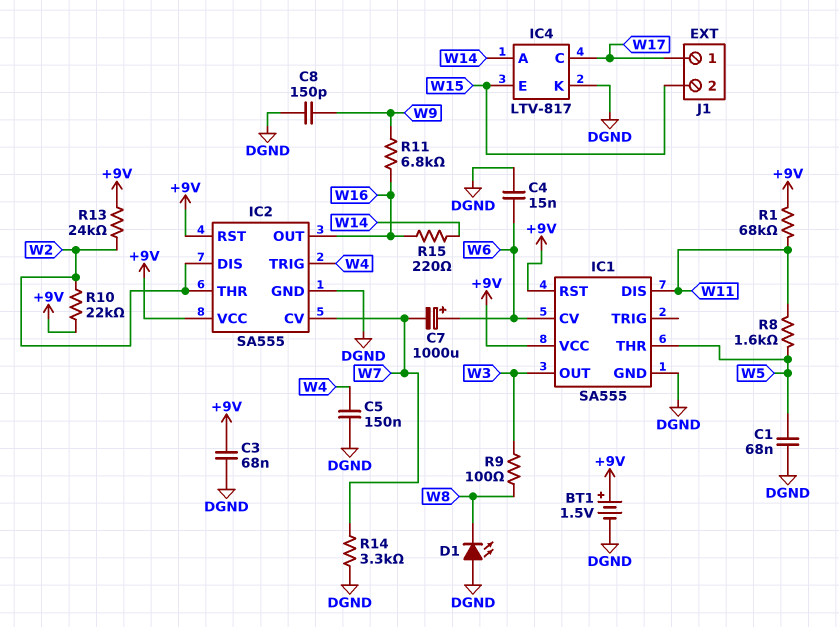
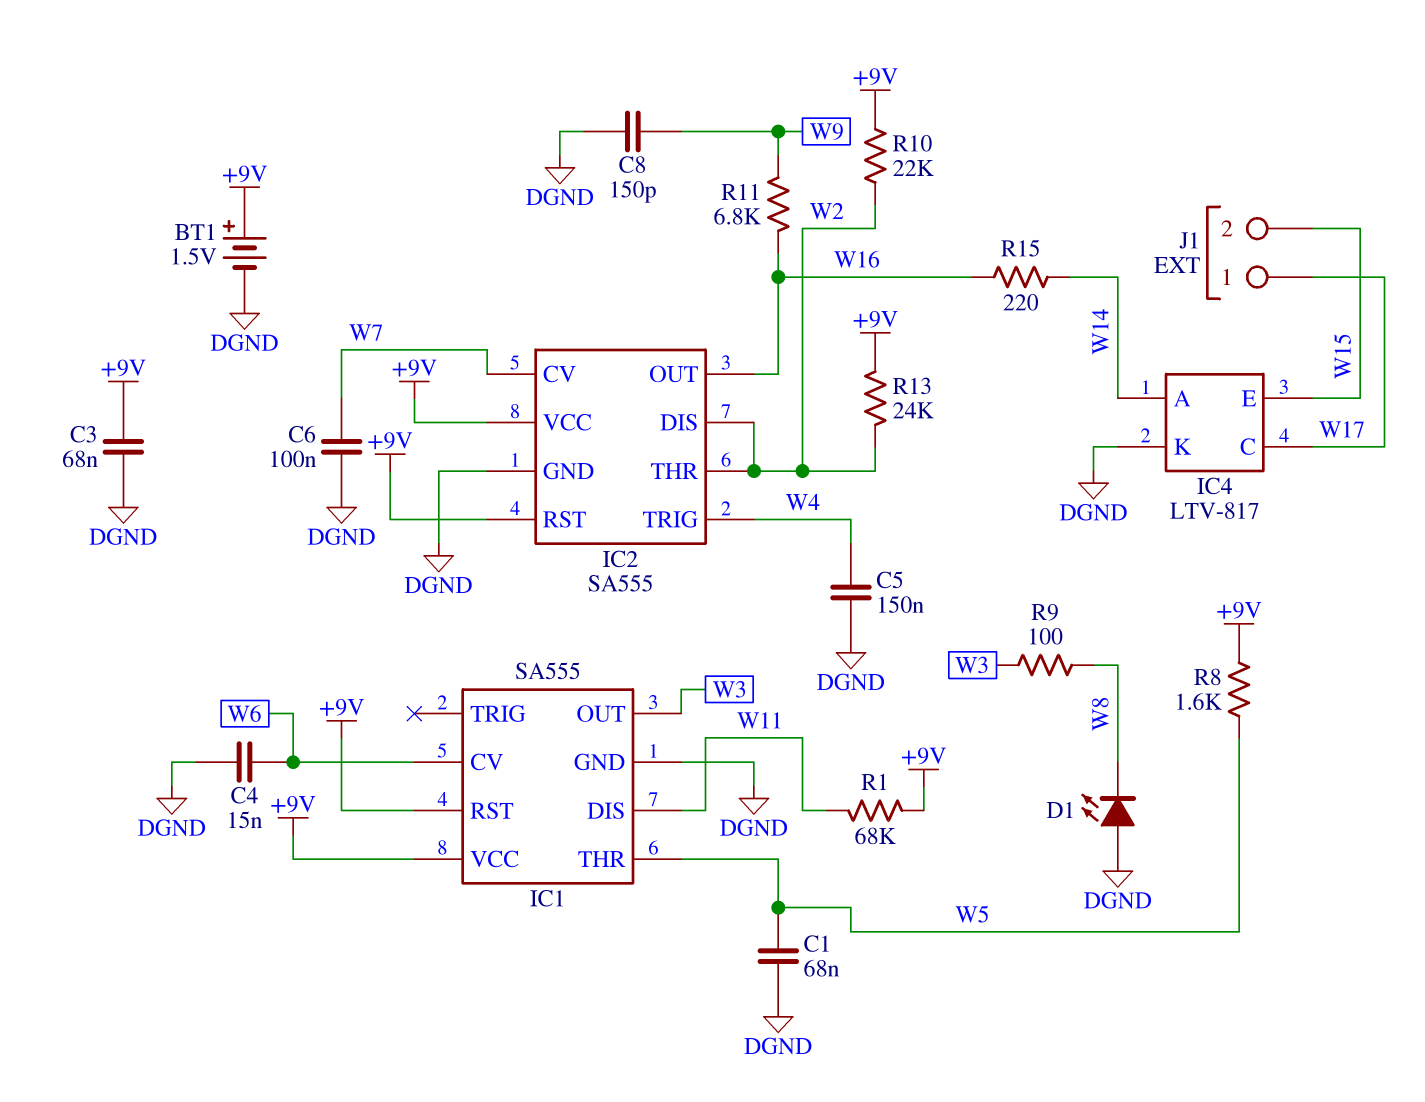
C6: none -> 100nF (DGND, W7)
C7: 1000uF (plus W6, minus W7) -> none
R8: 1.6k (W5, W11) -> 1.6k (+9V, W5)
R14: 3.3k (DGND, W7) -> none

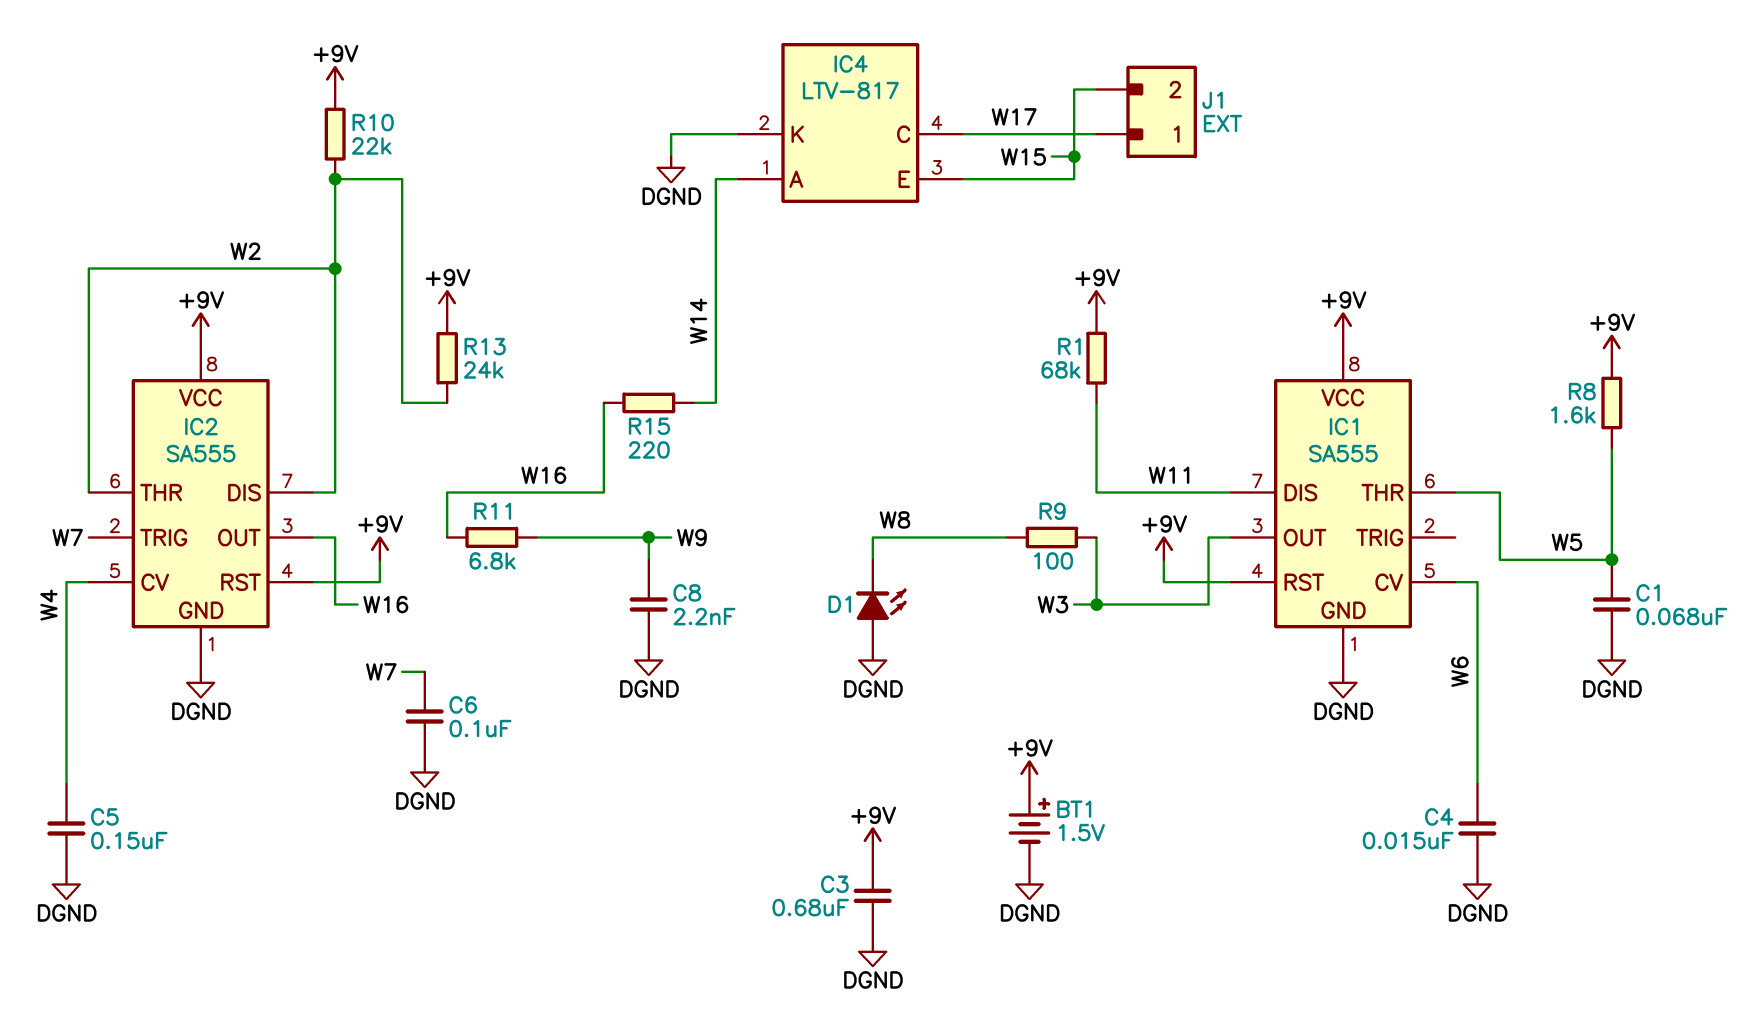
C3: 68nF (+9V, DGND) -> 680nF (+9V, DGND)
C8: 150pF (DGND, W9) -> 2.2nF (DGND, W9)
IC2 pin CV: W7 -> W4
IC2 pin TRIG: W4 -> W7

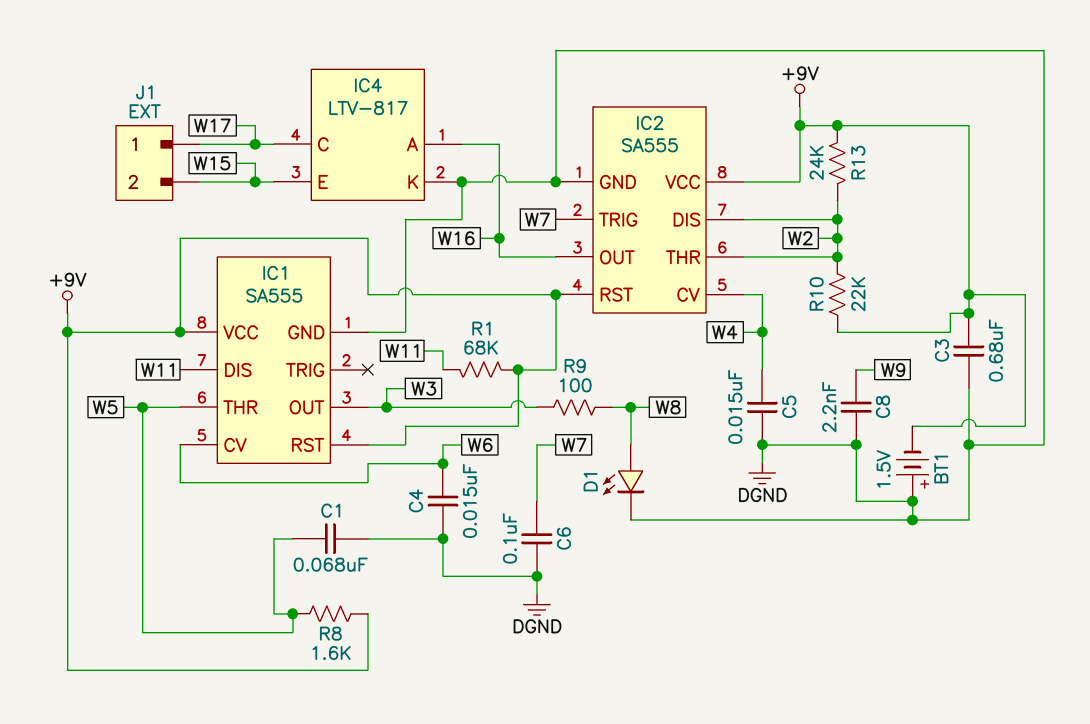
BT1: 1.5V (plus +9V, minus DGND) -> 1.5V (plus DGND, minus +9V)
C5: 150nF (DGND, W4) -> 15nF (DGND, W4)
D1: LED (A DGND, K W8) -> LED (A W8, K DGND)
IC4 pin A: W14 -> W16
R11: 6.8k (W9, W16) -> none
R15: 220 (W14, W16) -> none

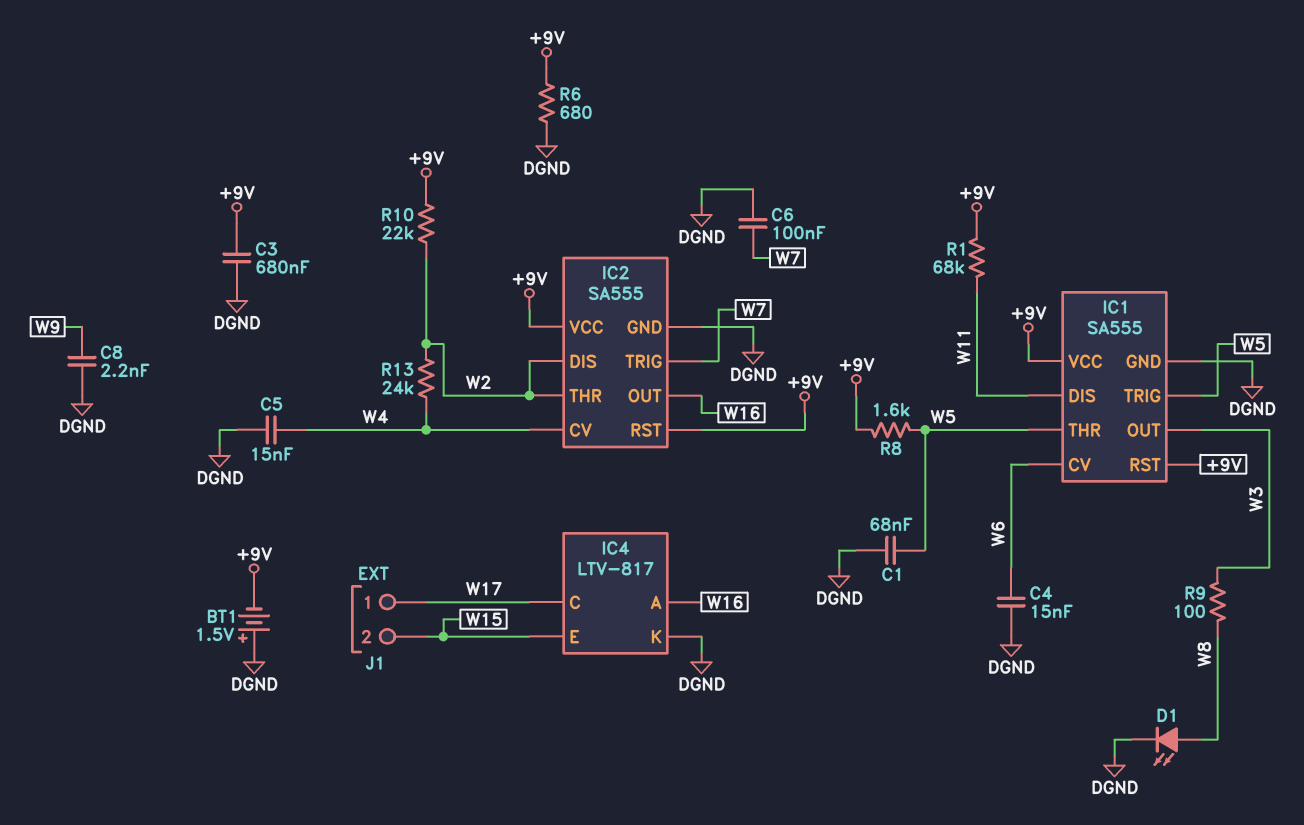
IC1 pin TRIG: none -> W5
R6: none -> 680 (+9V, DGND)
R13: 24k (+9V, W2) -> 24k (W2, W4)

